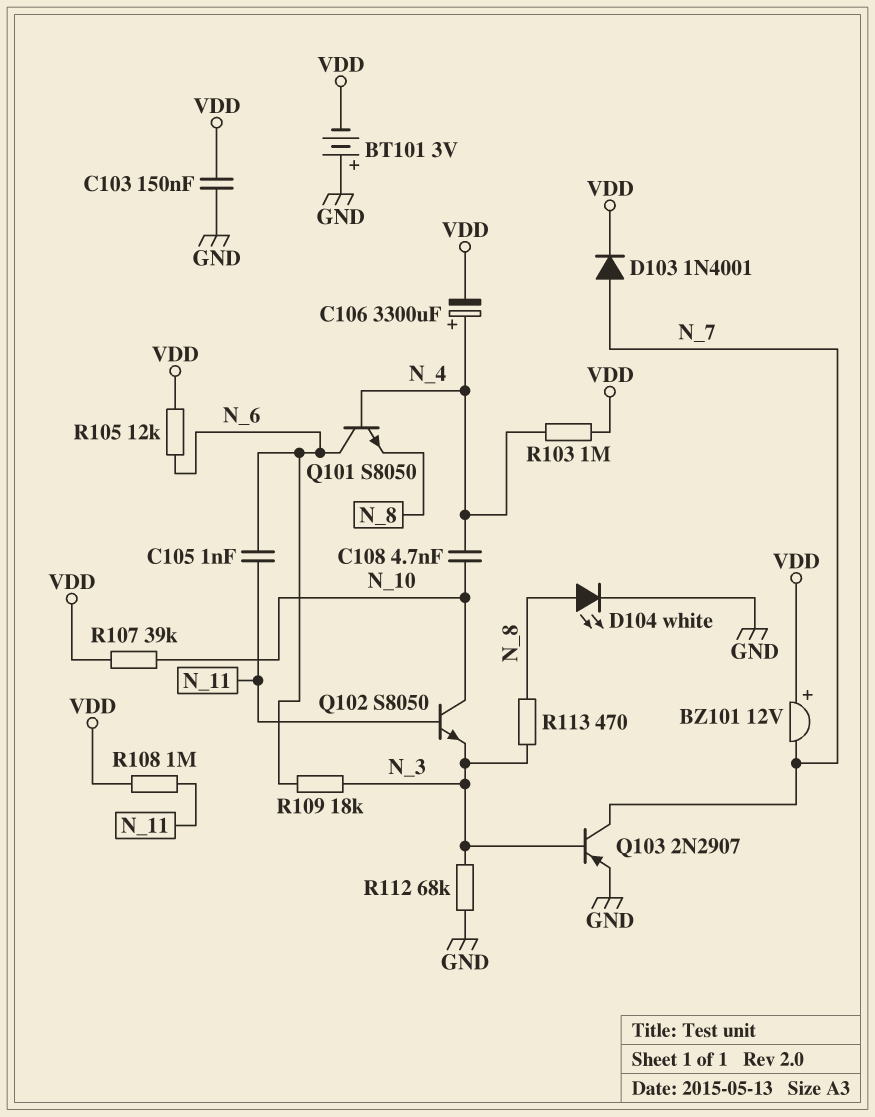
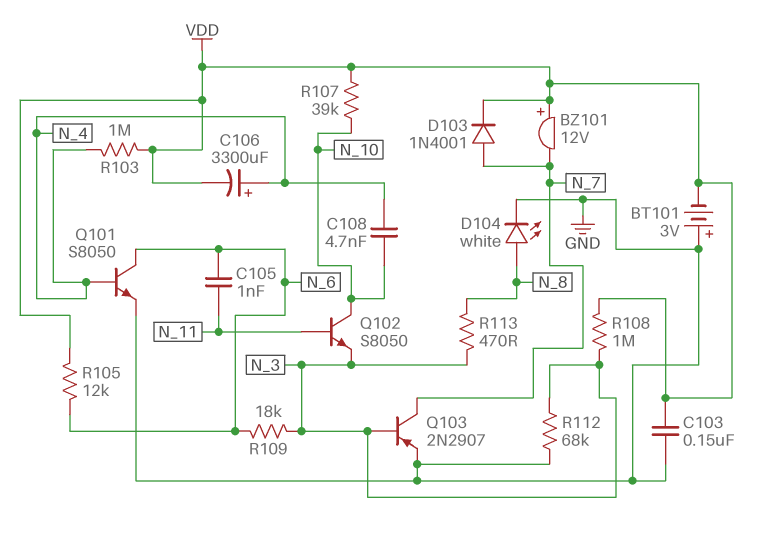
Q101: NPN S8050 (B N_4, C N_6, E N_8) -> NPN S8050 (B N_4, C N_6, E GND)
R108: 1M (N_11, VDD) -> 1M (N_3, VDD)

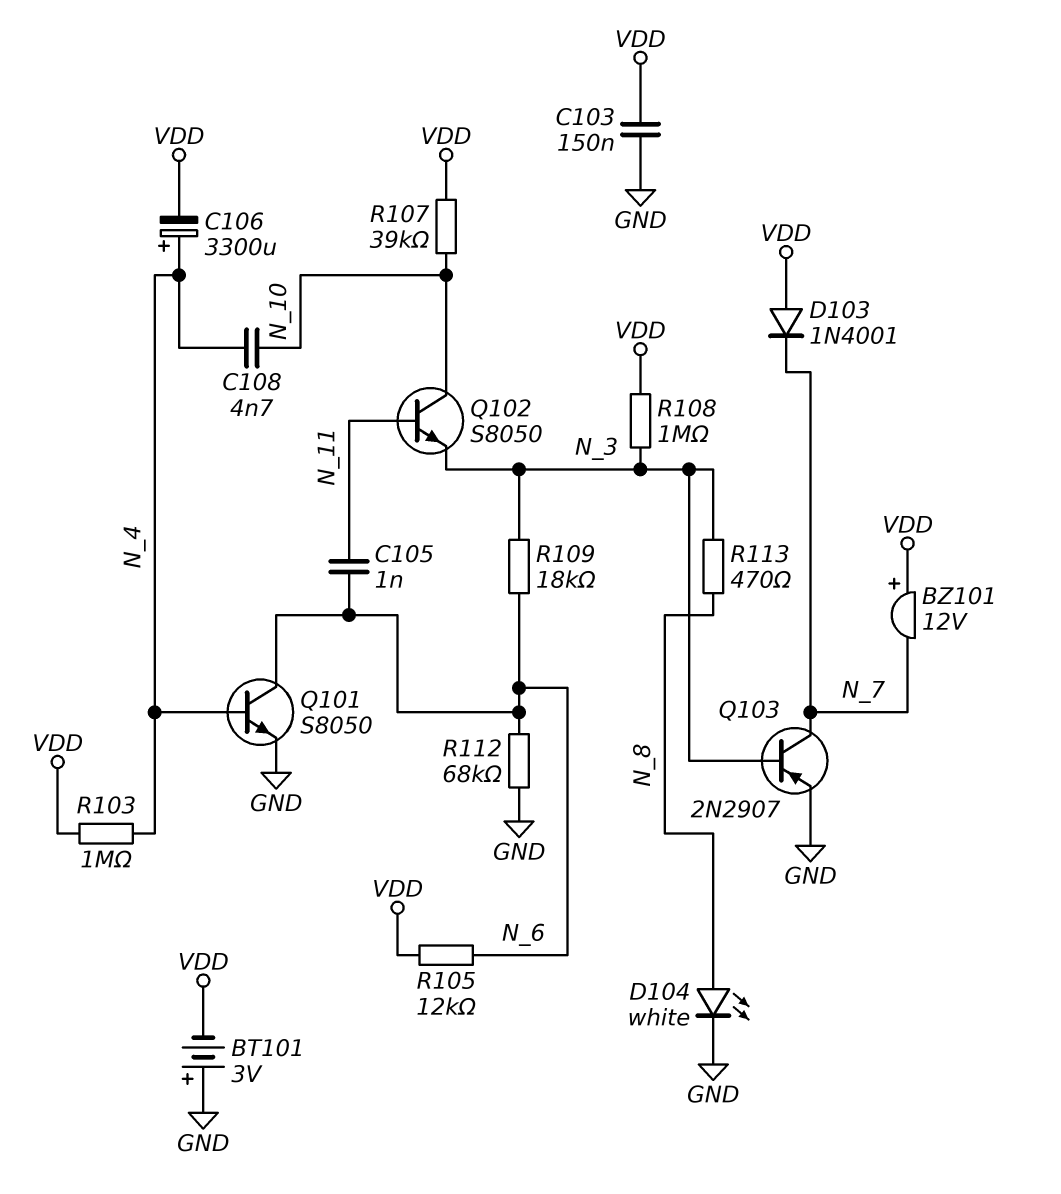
D103: diode 1N4001 (A N_7, K VDD) -> diode 1N4001 (A VDD, K N_7)
R112: 68k (GND, N_3) -> 68k (GND, N_6)

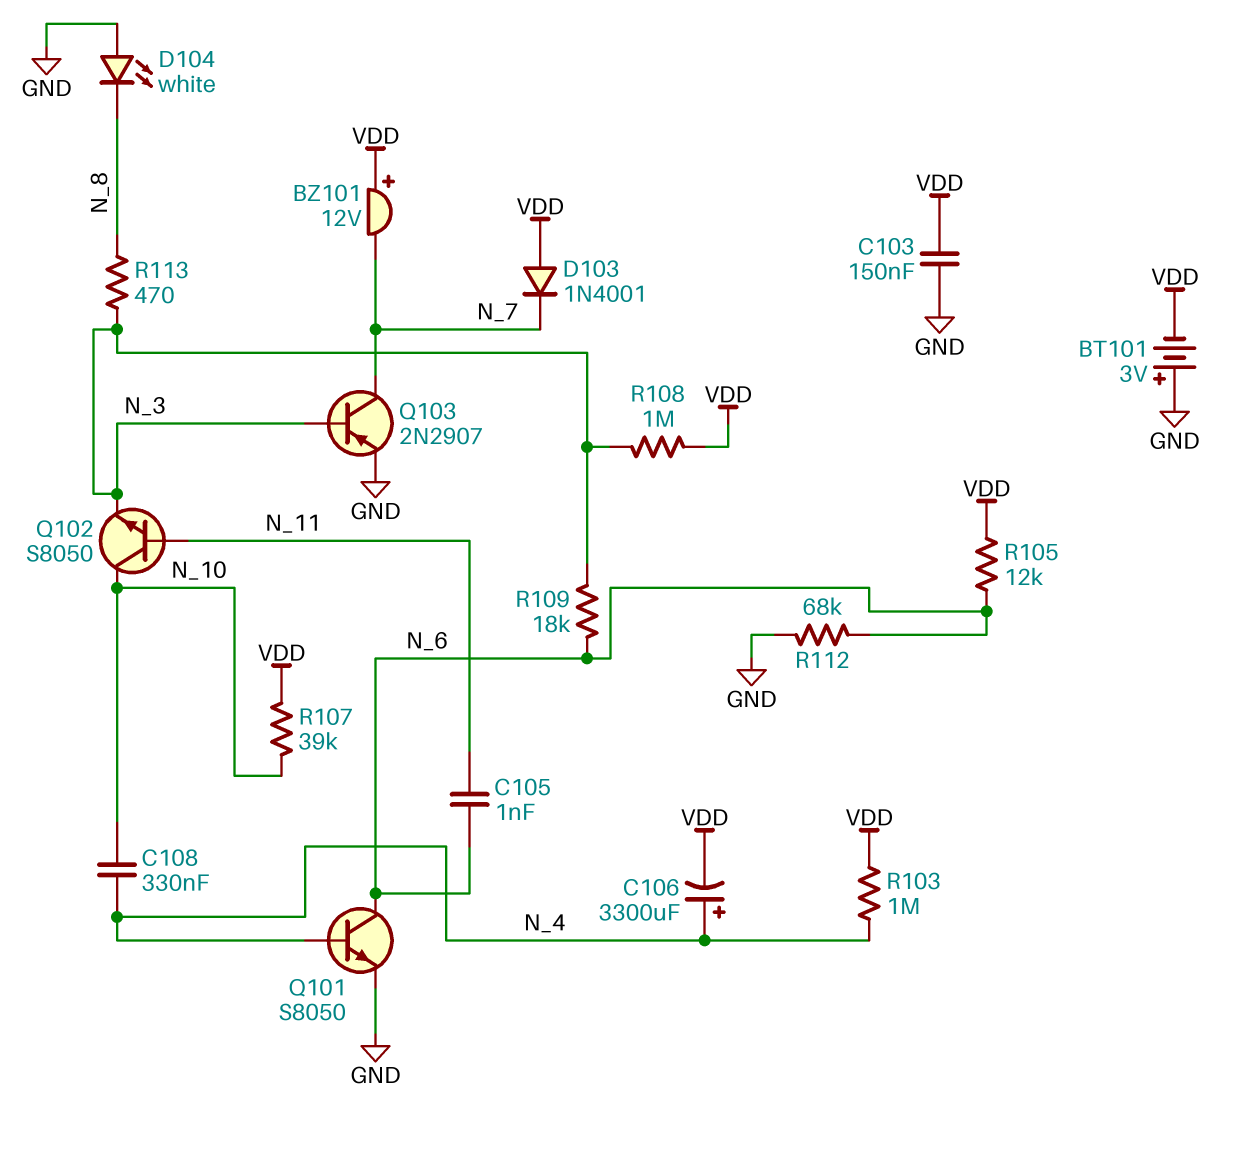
C108: 4.7nF (N_4, N_10) -> 330nF (N_4, N_10)
D104: LED white (A N_8, K GND) -> LED white (A GND, K N_8)

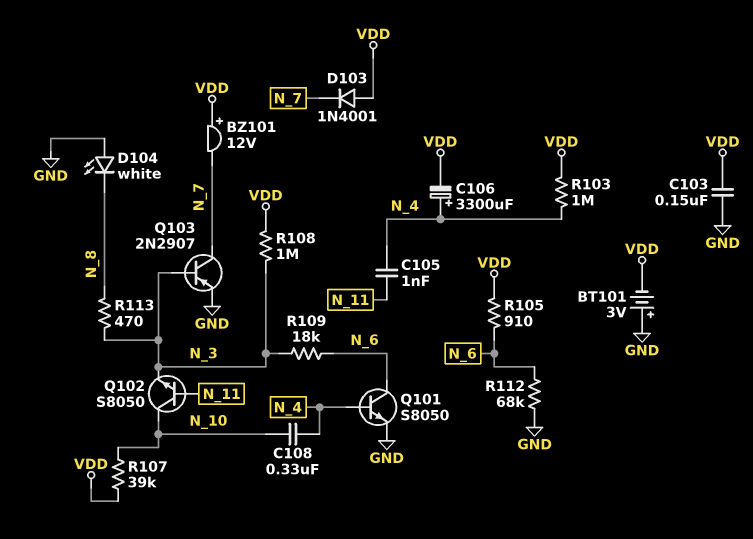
C105: 1nF (N_6, N_11) -> 1nF (N_4, N_11)
R105: 12k (N_6, VDD) -> 910 (N_6, VDD)

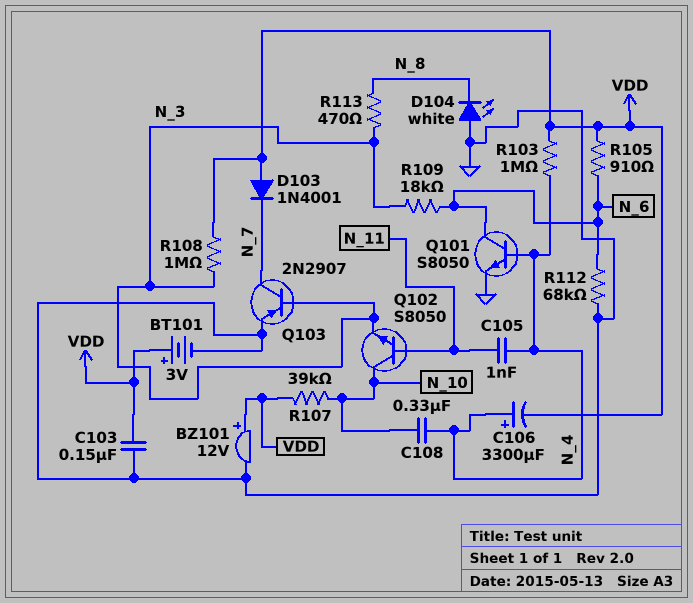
BT101: 3V (plus GND, minus VDD) -> 3V (plus VDD, minus GND)
BZ101: buzzer 12V (plus VDD, minus N_7) -> buzzer 12V (plus VDD, minus GND)

